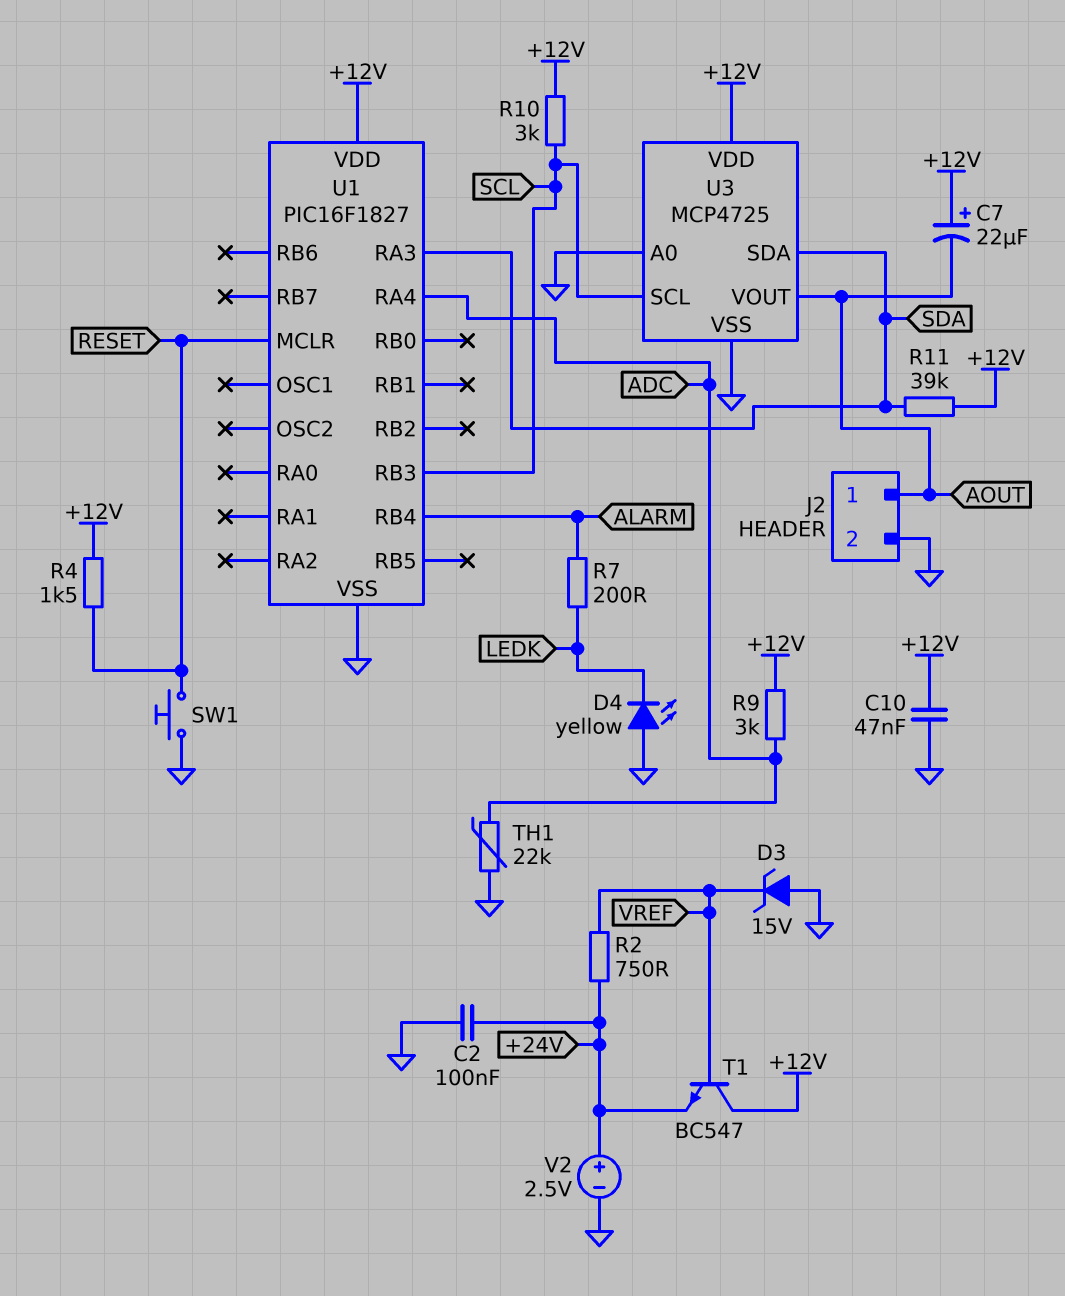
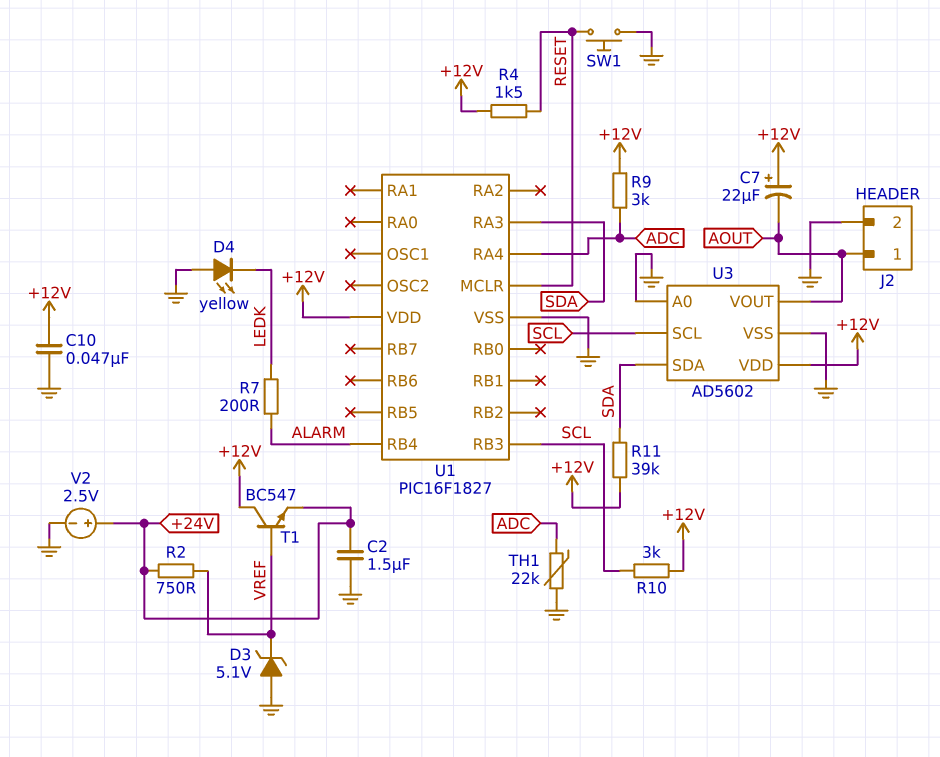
C2: 100nF (+24V, GND) -> 1.5uF (+24V, GND)
D3: zener 15V (A GND, K VREF) -> zener 5.1V (A GND, K VREF)
U3: MCP4725 -> AD5602

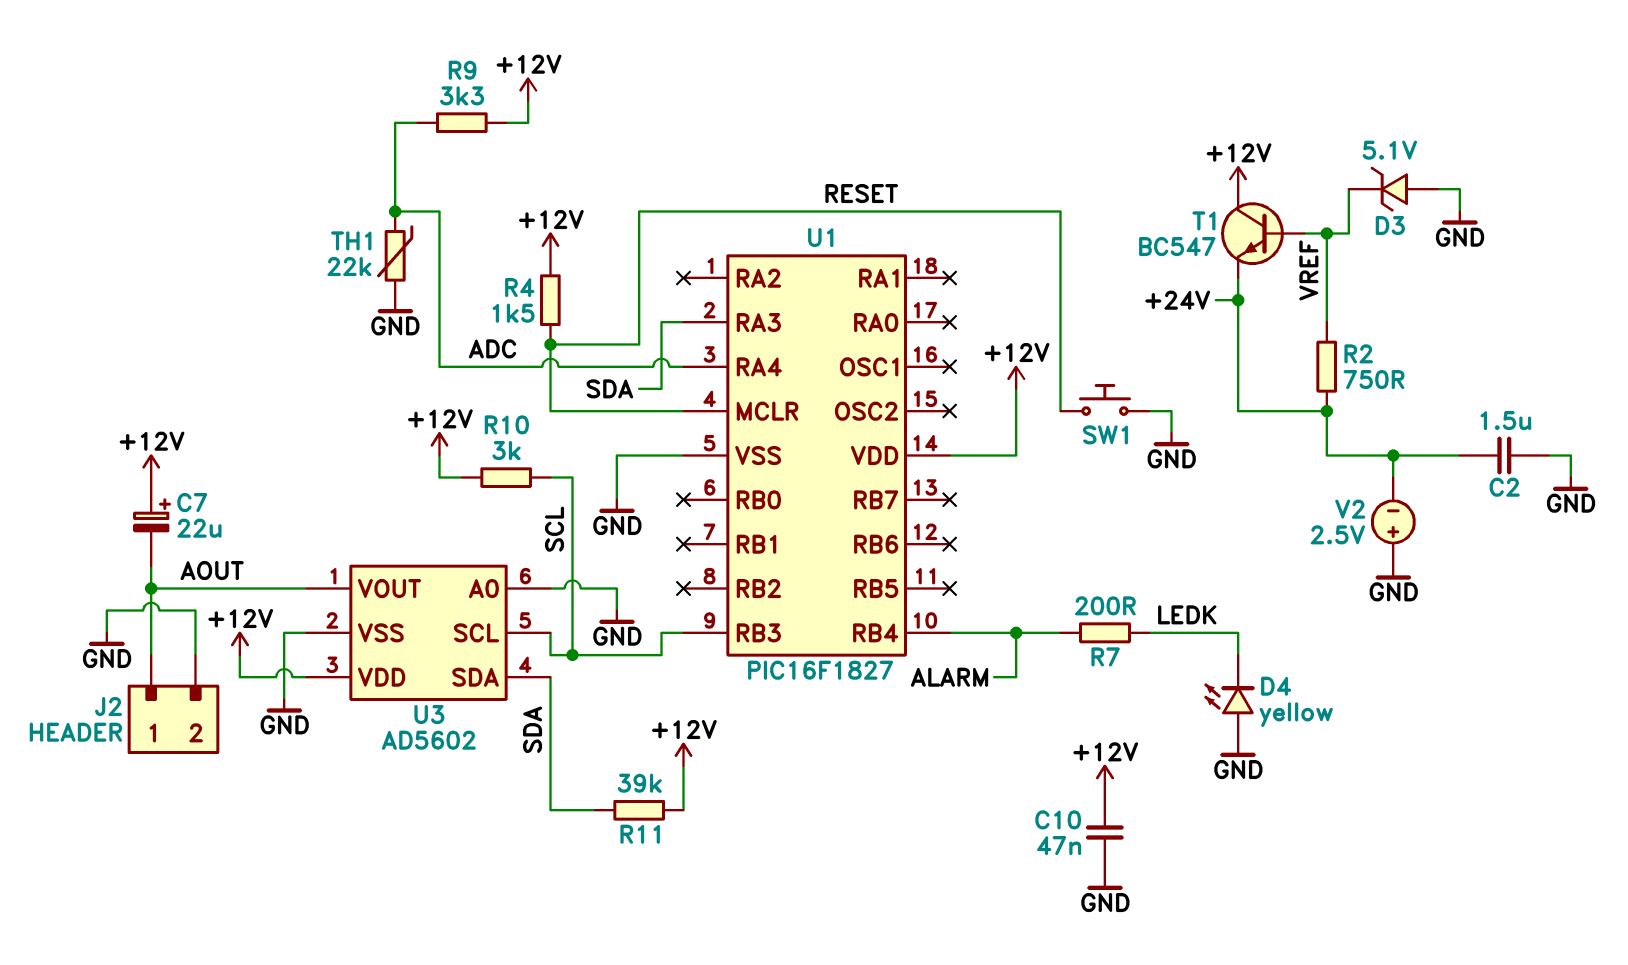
R9: 3k (+12V, ADC) -> 3.3k (+12V, ADC)
V2: 2.5V (plus +24V, minus GND) -> 2.5V (plus GND, minus +24V)

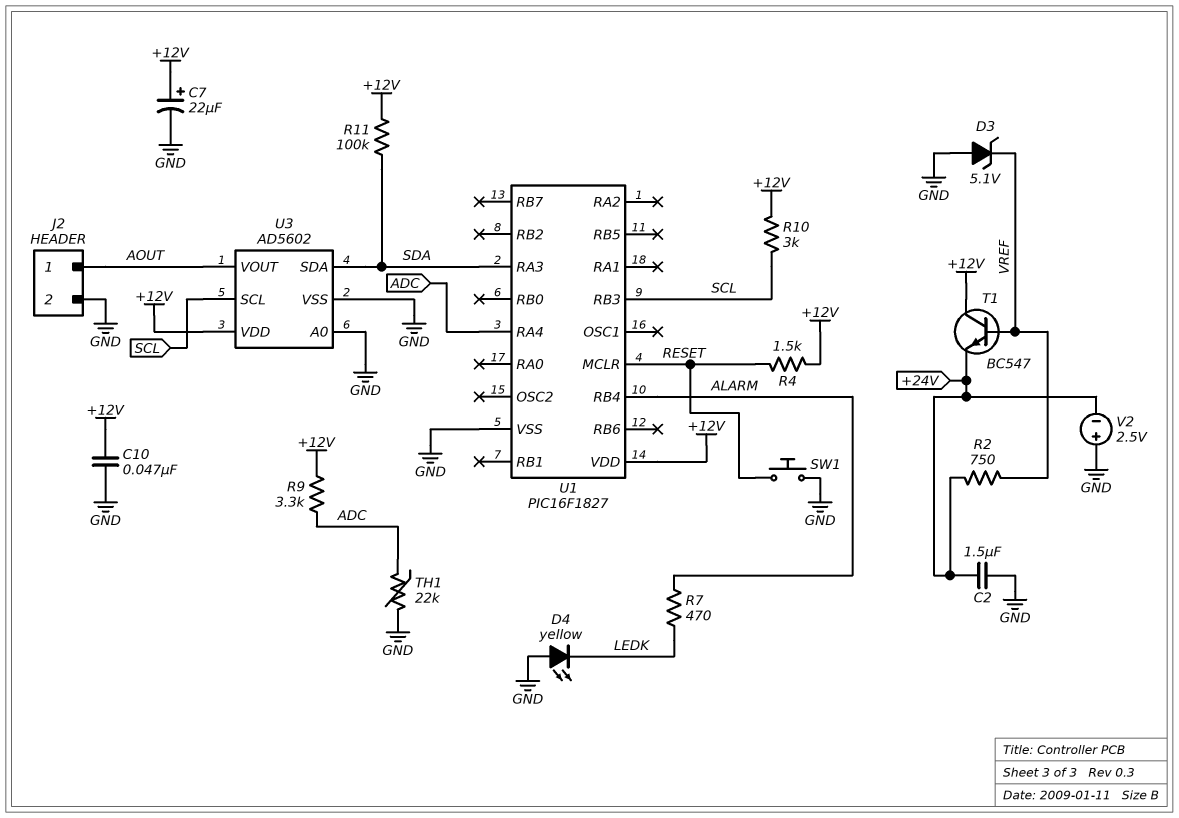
C7: 22uF (plus +12V, minus AOUT) -> 22uF (plus +12V, minus GND)
R7: 200 (ALARM, LEDK) -> 470 (ALARM, LEDK)
R11: 39k (+12V, SDA) -> 100k (+12V, SDA)

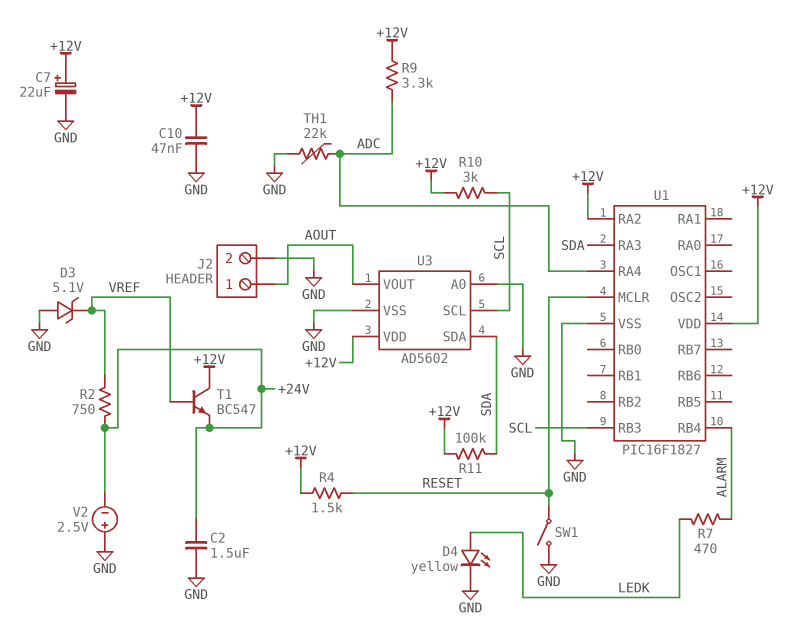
D4: LED yellow (A GND, K LEDK) -> LED yellow (A LEDK, K GND)
SW1: button (GND, RESET) -> switch (GND, RESET)
U1 pin RA2: none -> +12V

